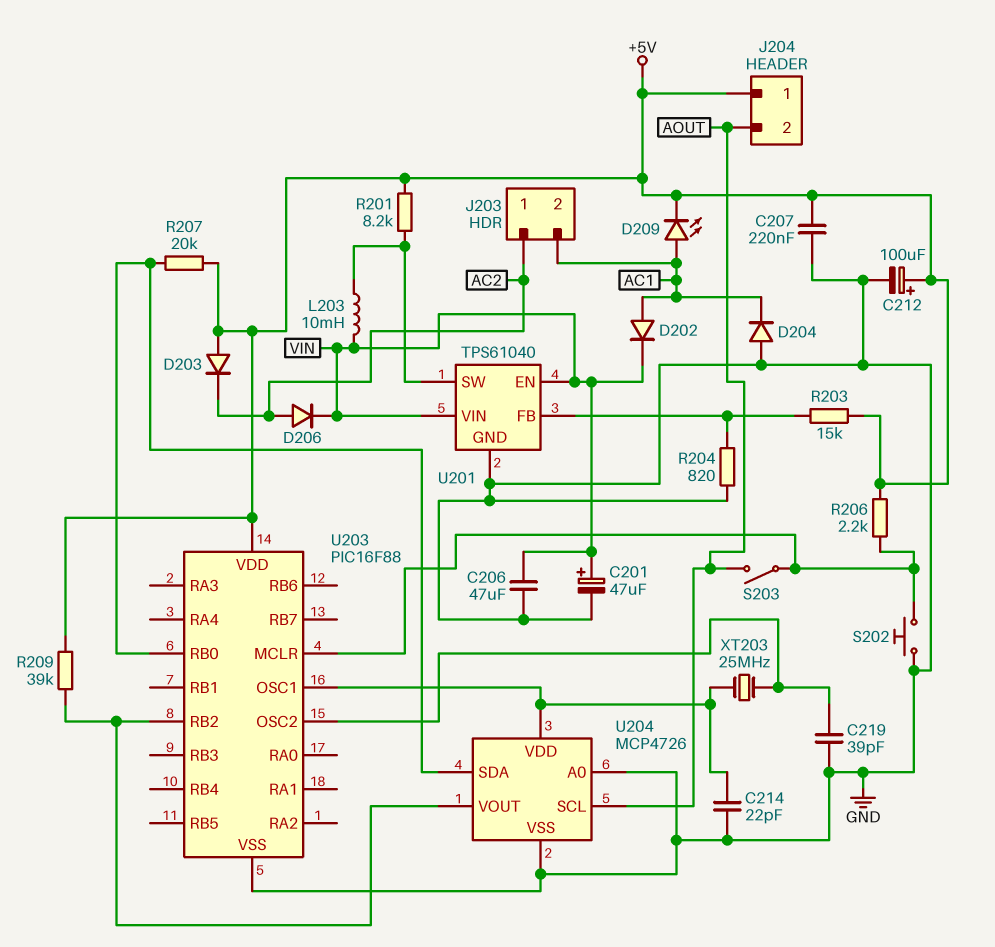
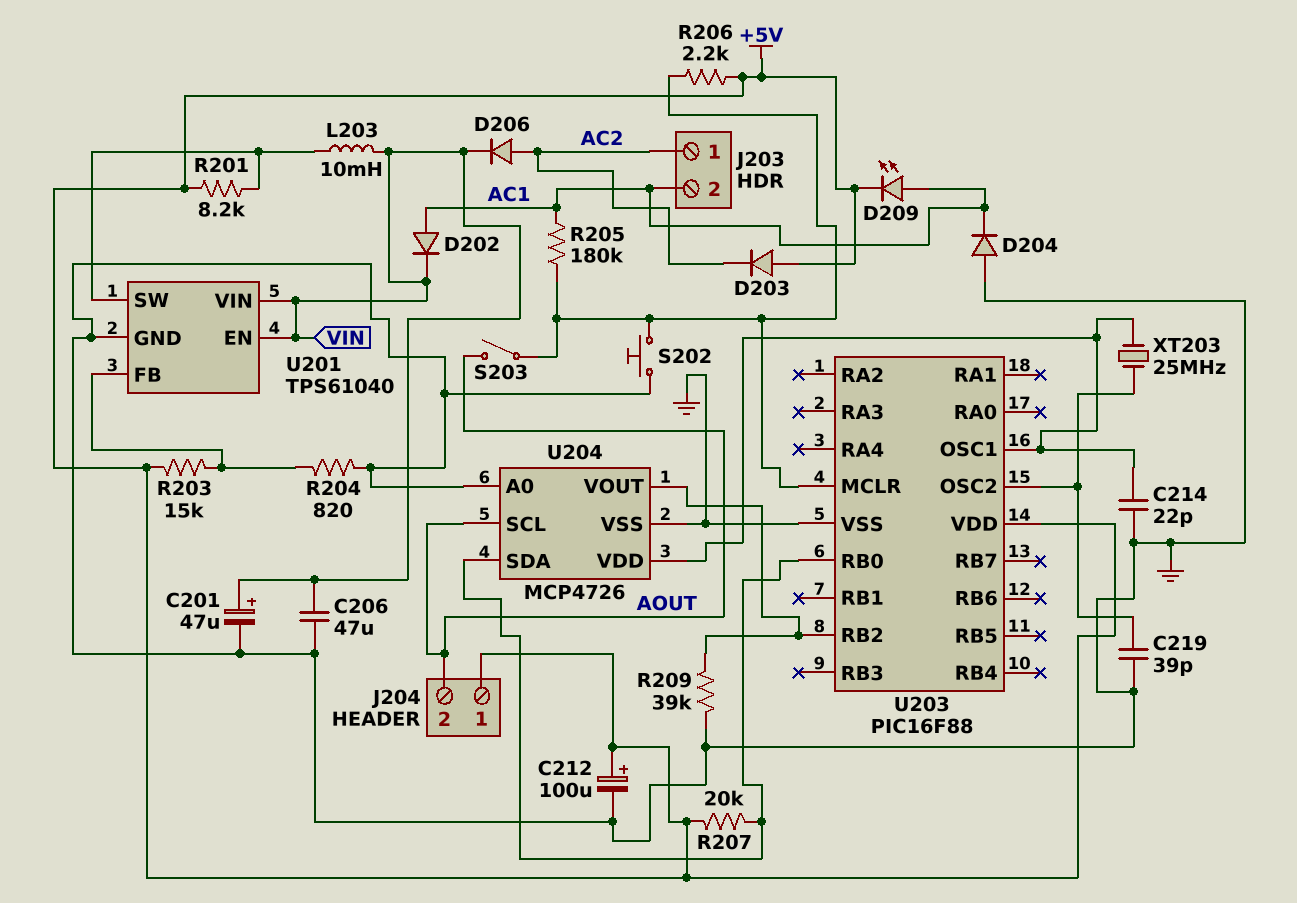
C207: 220nF (+5V, GND) -> none
R205: none -> 180k (AC1, U203/MCLR)
R209: 39k (+5V, U203/RB2) -> 39k (GND, U203/RB2)

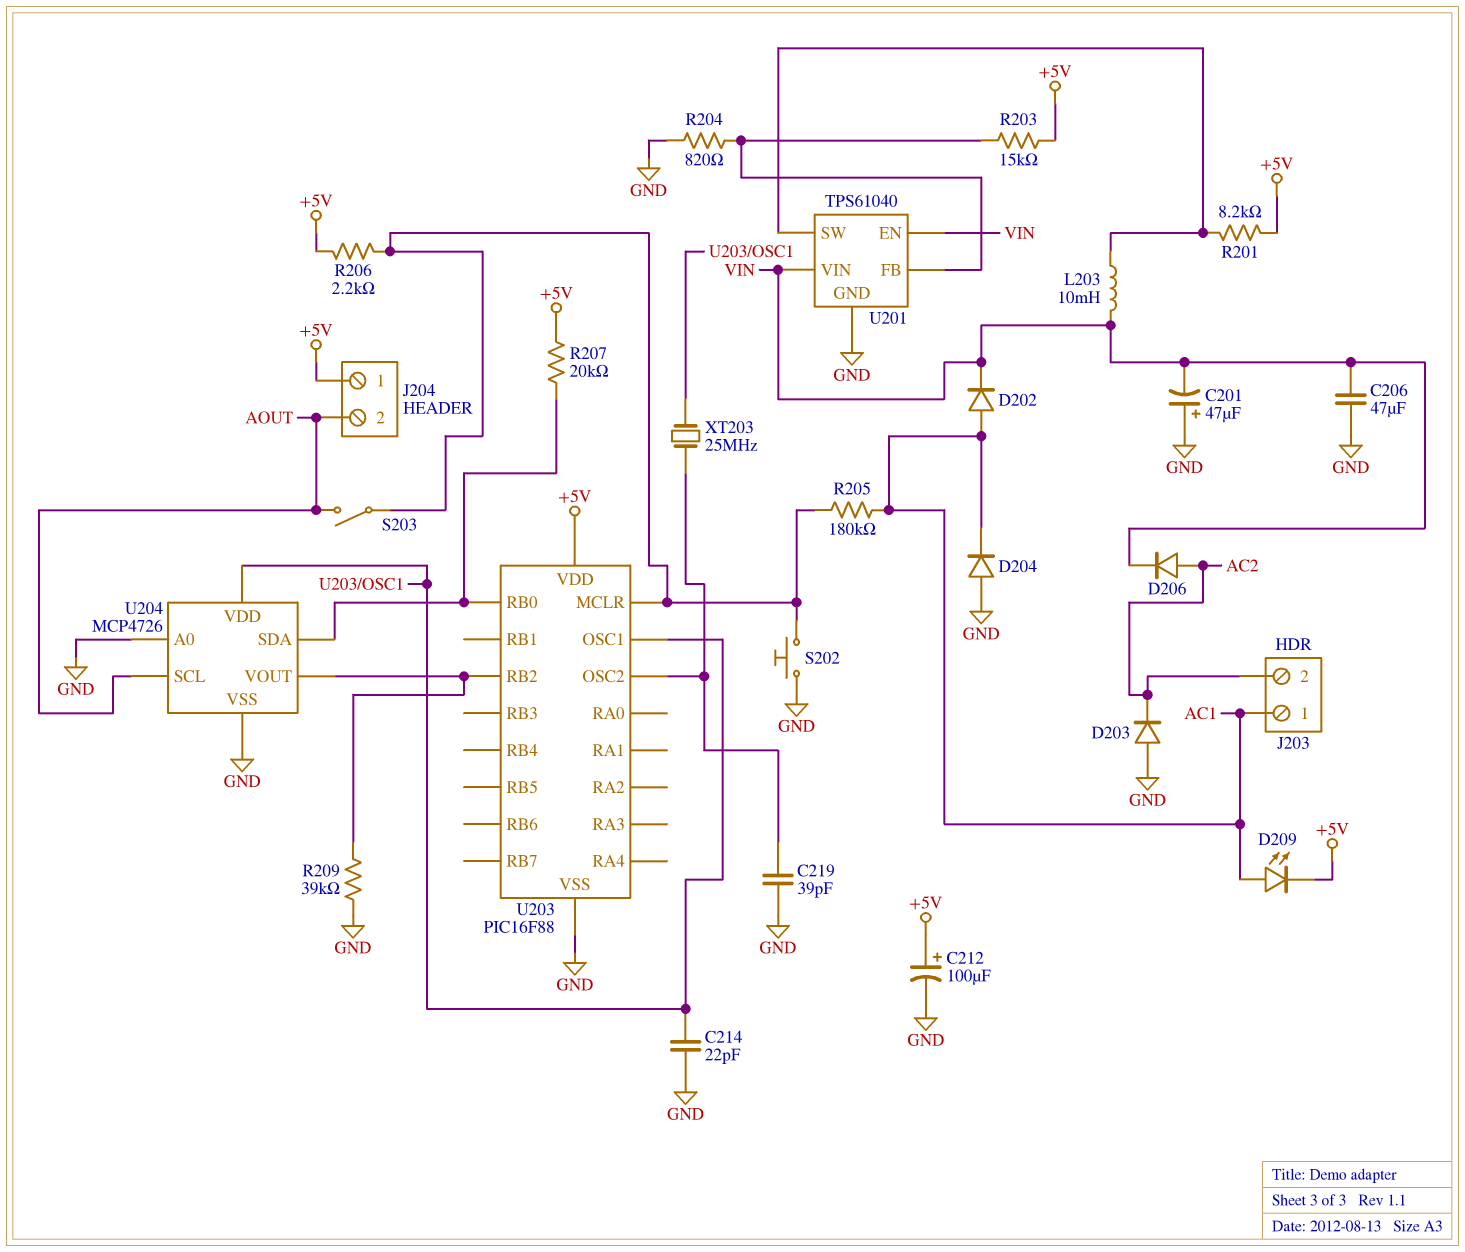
C201: 47uF (plus VIN, minus GND) -> 47uF (plus GND, minus VIN)
D203: diode (A +5V, K AC2) -> diode (A GND, K AC2)
J203 pin 1: AC2 -> AC1
J203 pin 2: AC1 -> AC2

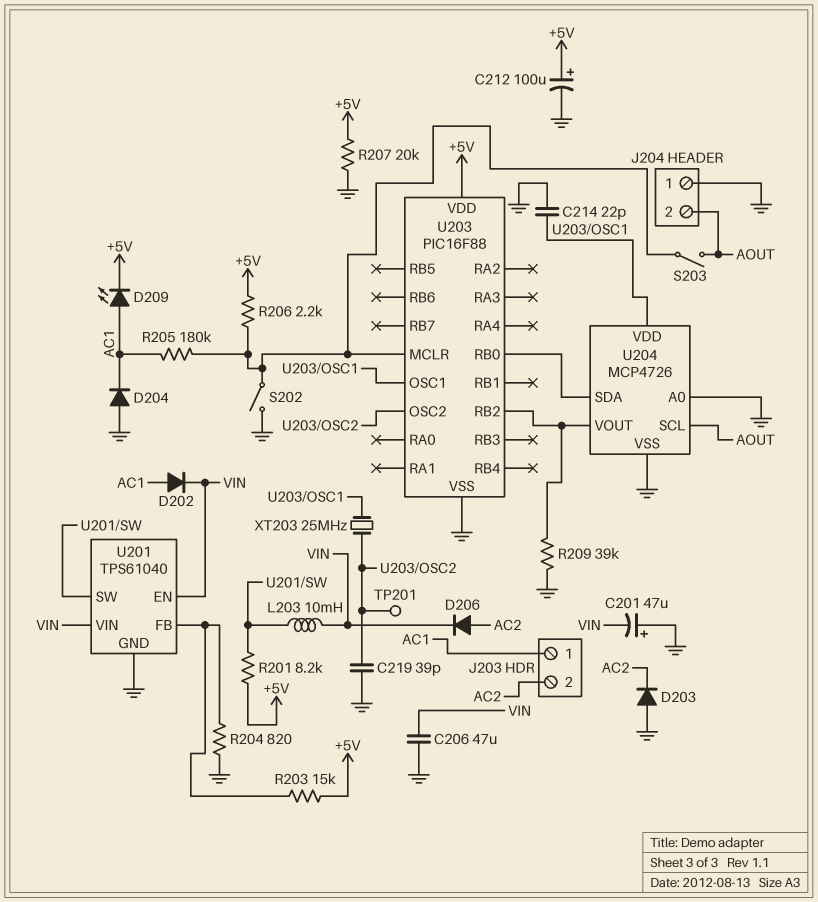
J204 pin 1: +5V -> GND
R207: 20k (+5V, U203/RB0) -> 20k (+5V, GND)
S202: button (GND, U203/MCLR) -> switch (GND, U203/MCLR)
TP201: none -> test point (U203/OSC2)

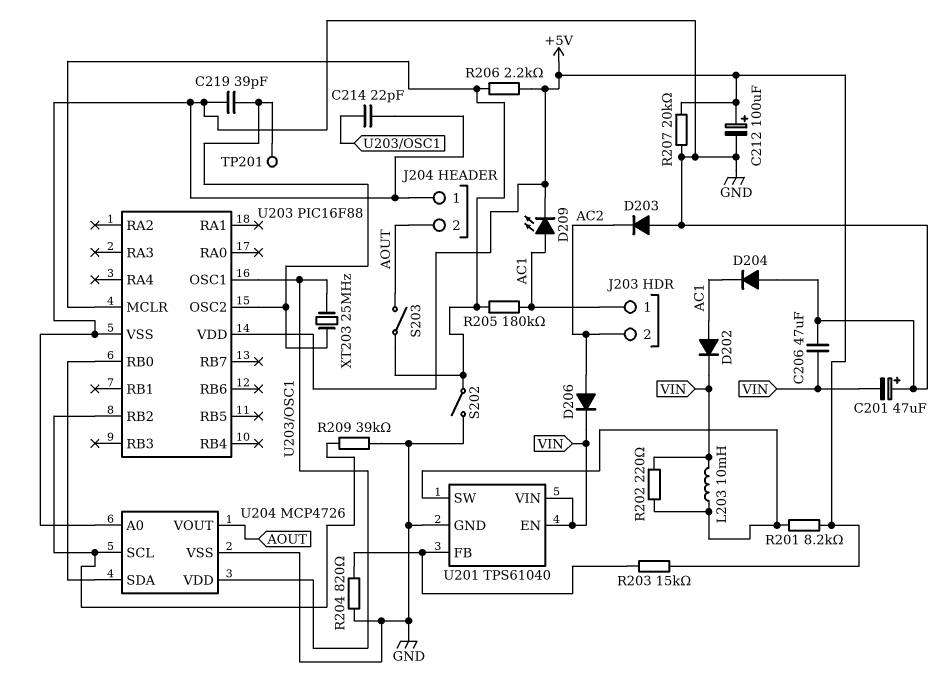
R202: none -> 220 (U201/SW, VIN)
U204 pin SCL: AOUT -> U203/RB2
U204 pin VOUT: U203/RB2 -> AOUT

